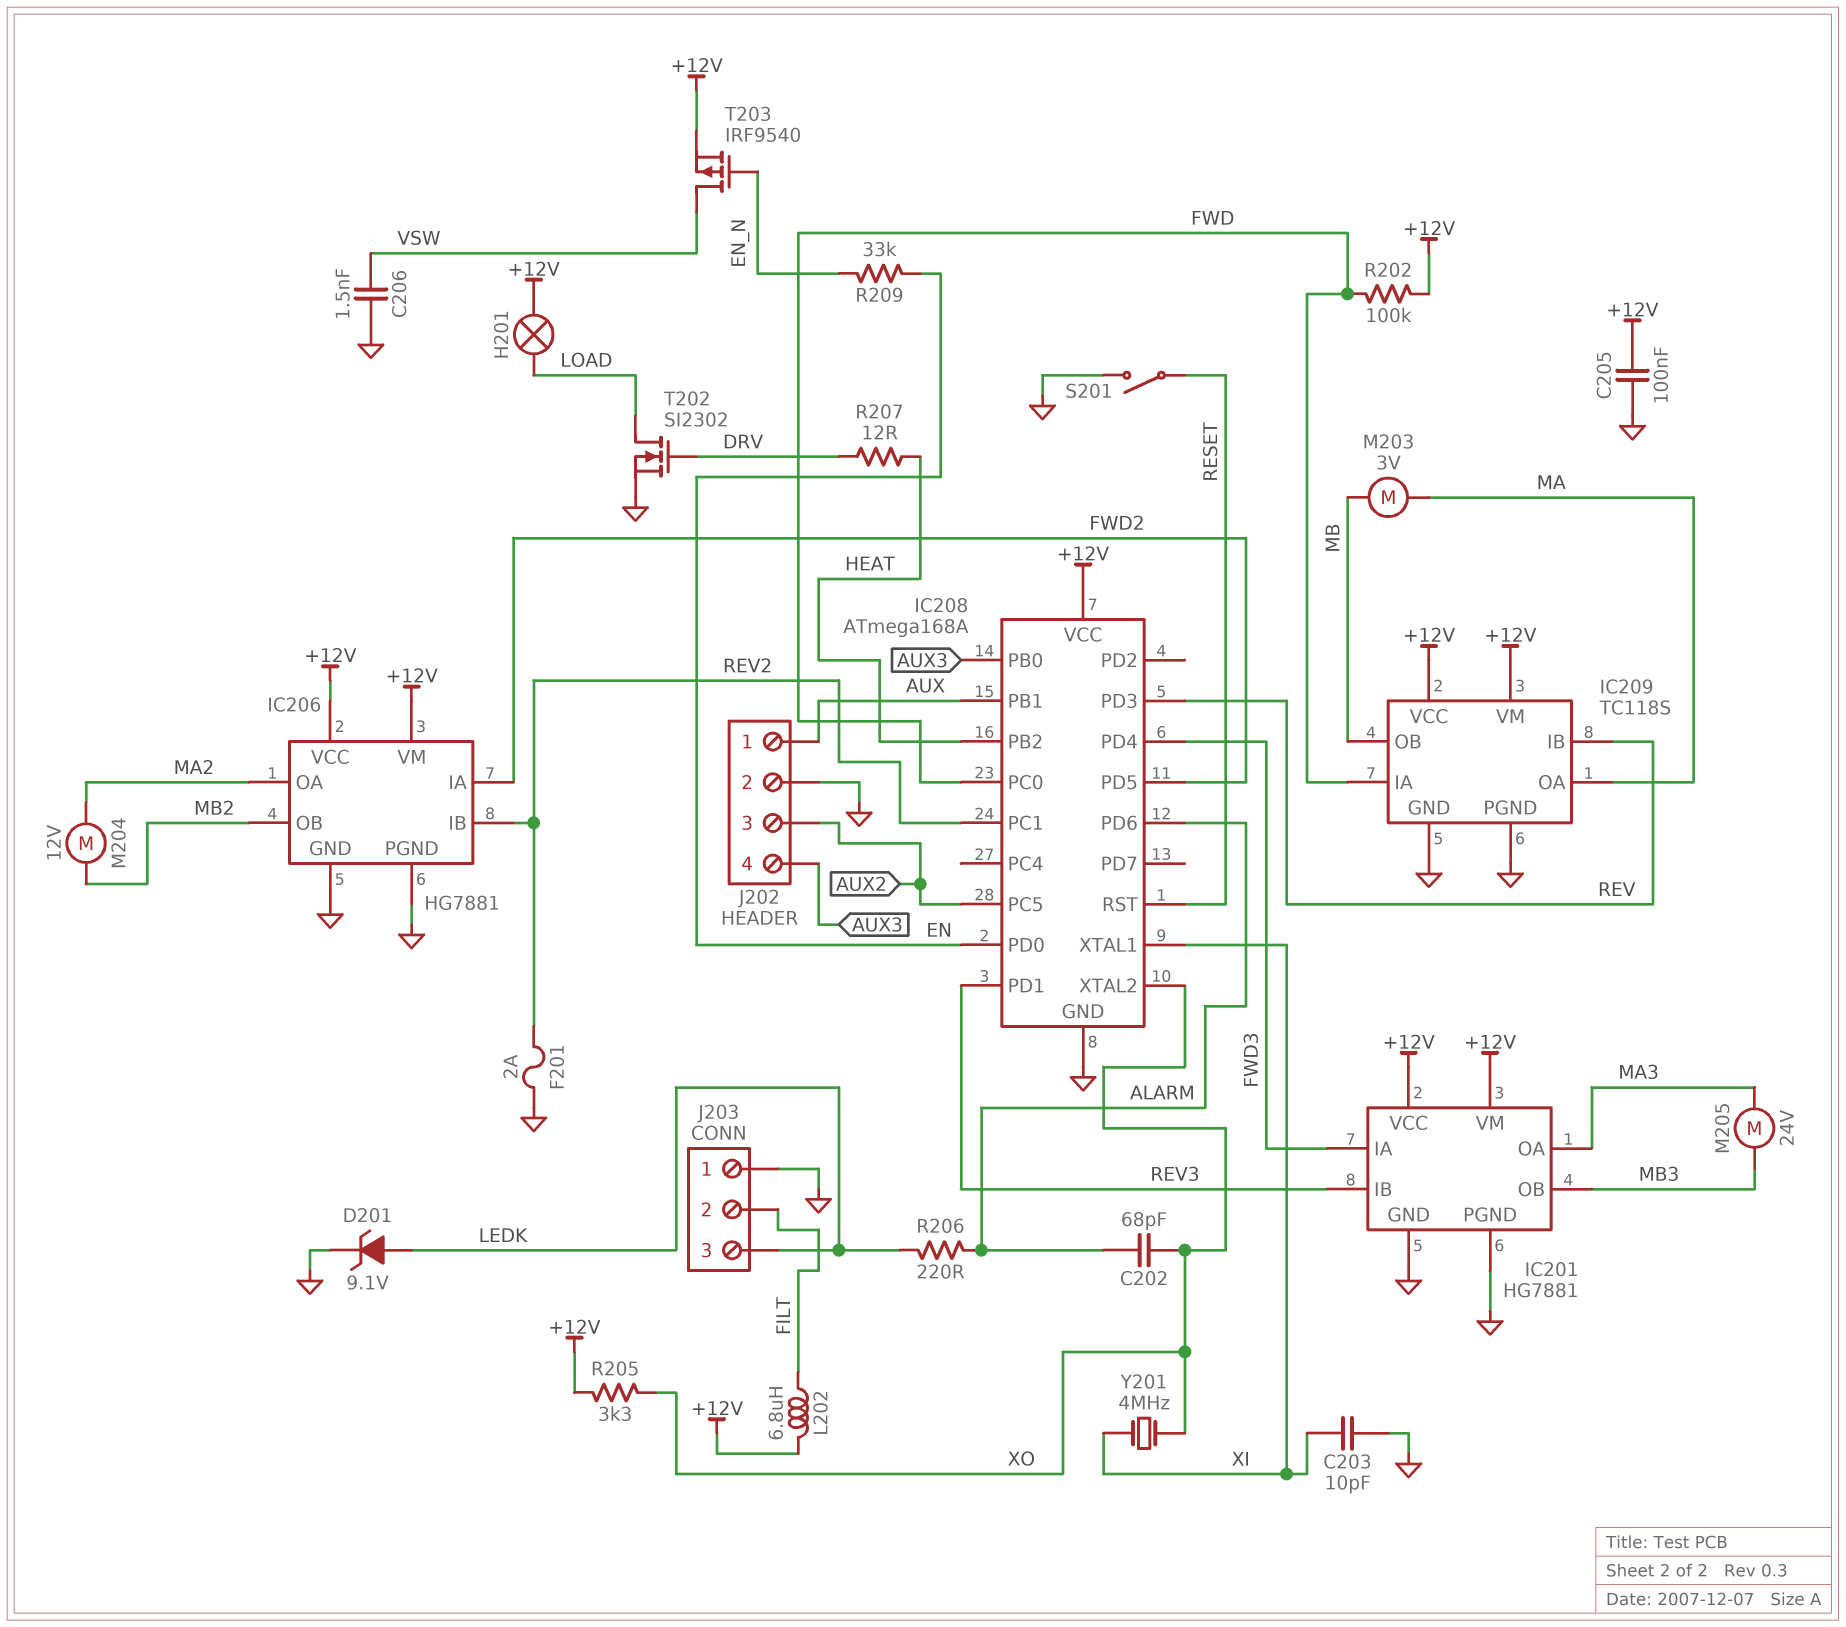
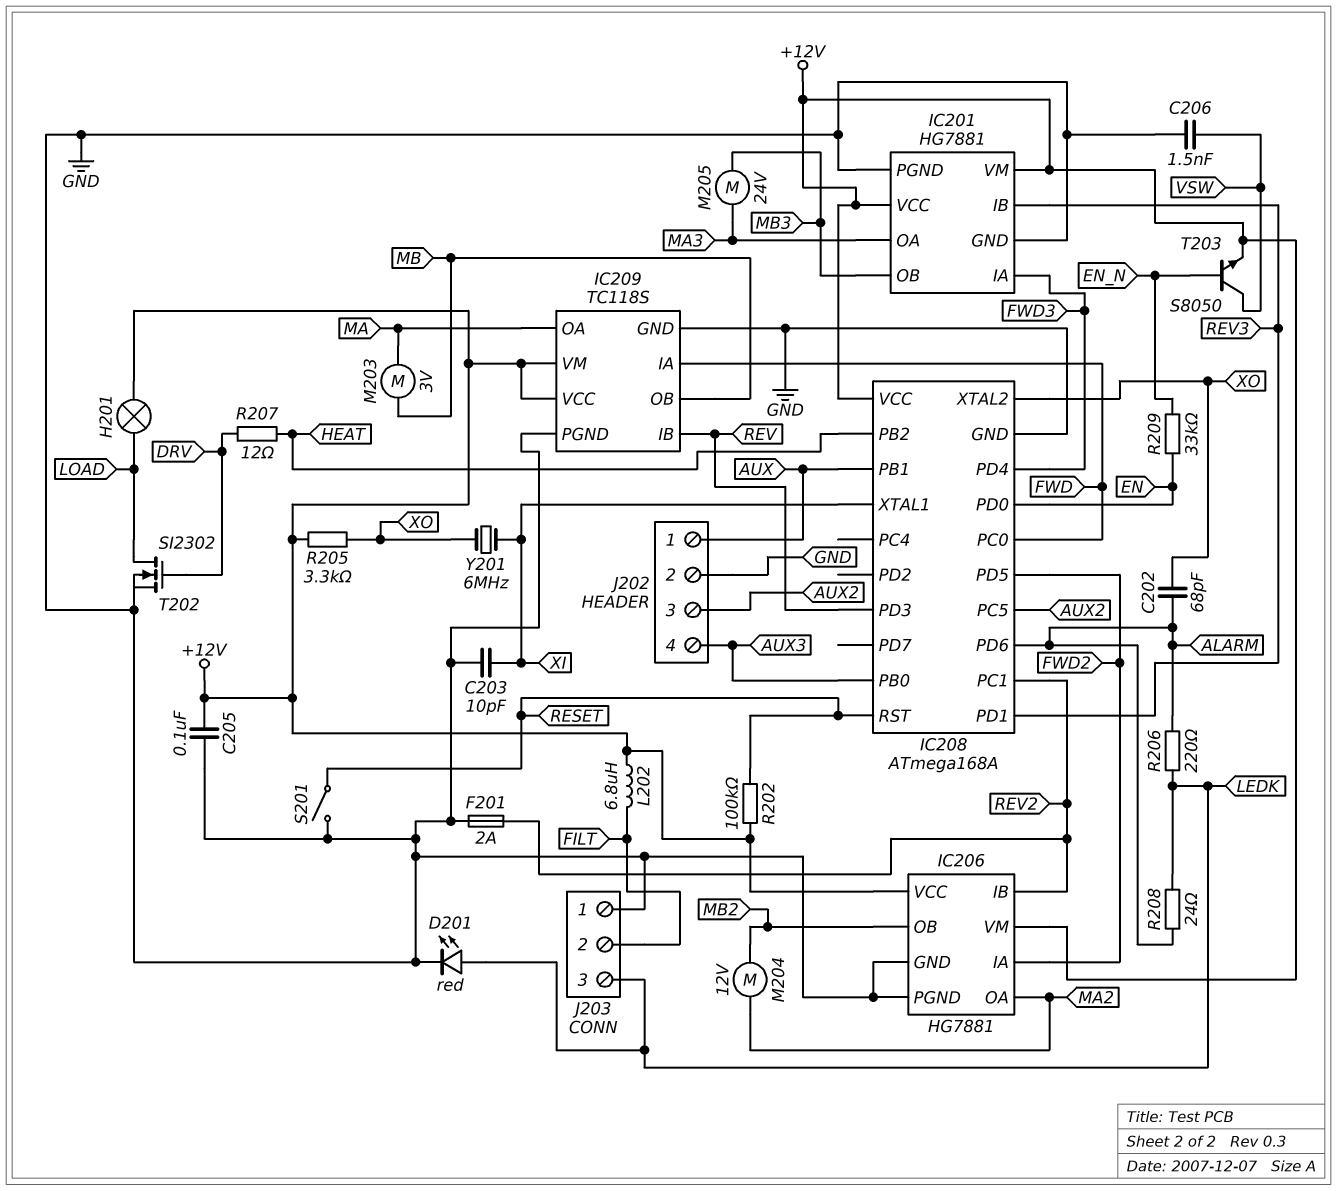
D201: zener 9.1V (A LEDK, K GND) -> LED red (A LEDK, K GND)
R202: 100k (+12V, FWD) -> 100k (+12V, RESET)
R208: none -> 24 (ALARM, LEDK)
T203: PMOS IRF9540 (G EN_N, D VSW, S +12V) -> NPN S8050 (B EN_N, C VSW, E +12V)
Y201: 4MHz (XI, XO) -> 6MHz (XI, XO)

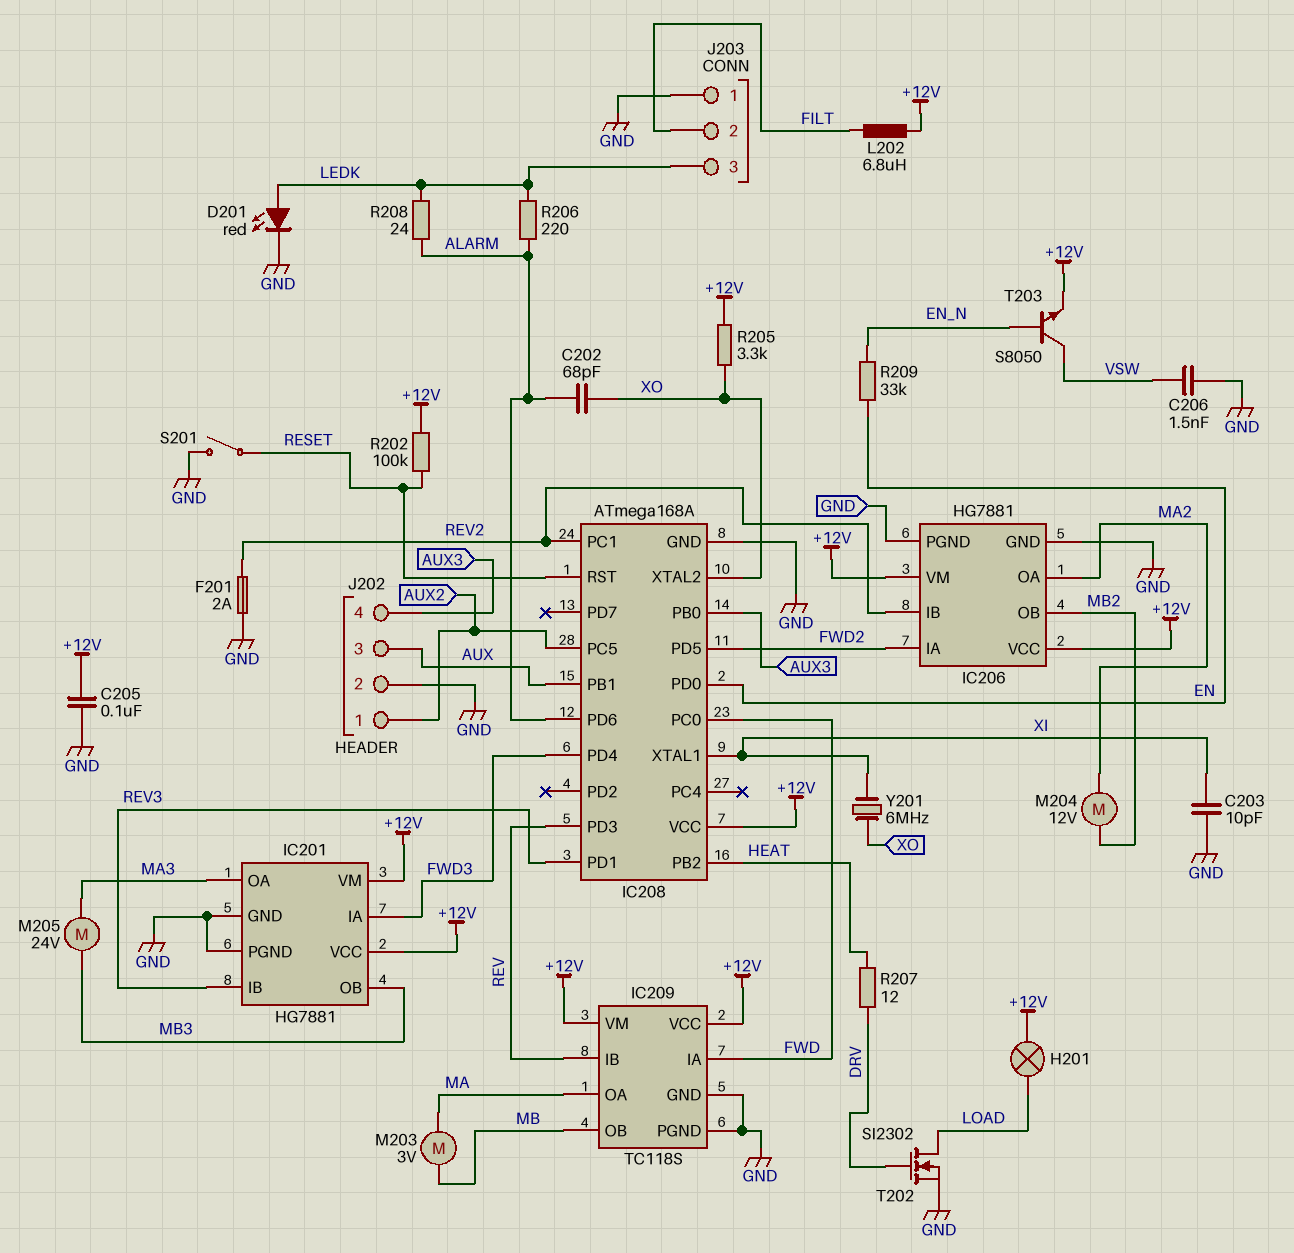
J202 pin 1: AUX -> AUX2
J202 pin 3: AUX2 -> AUX

